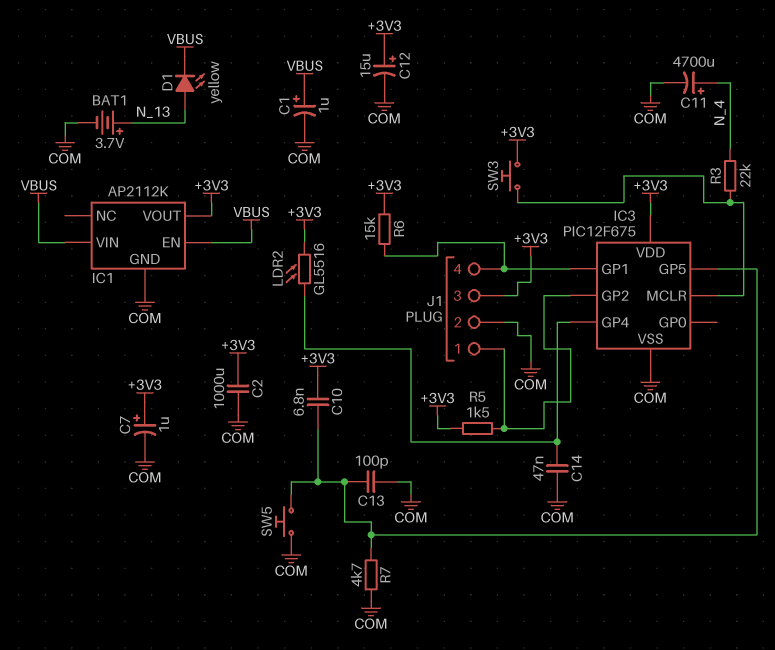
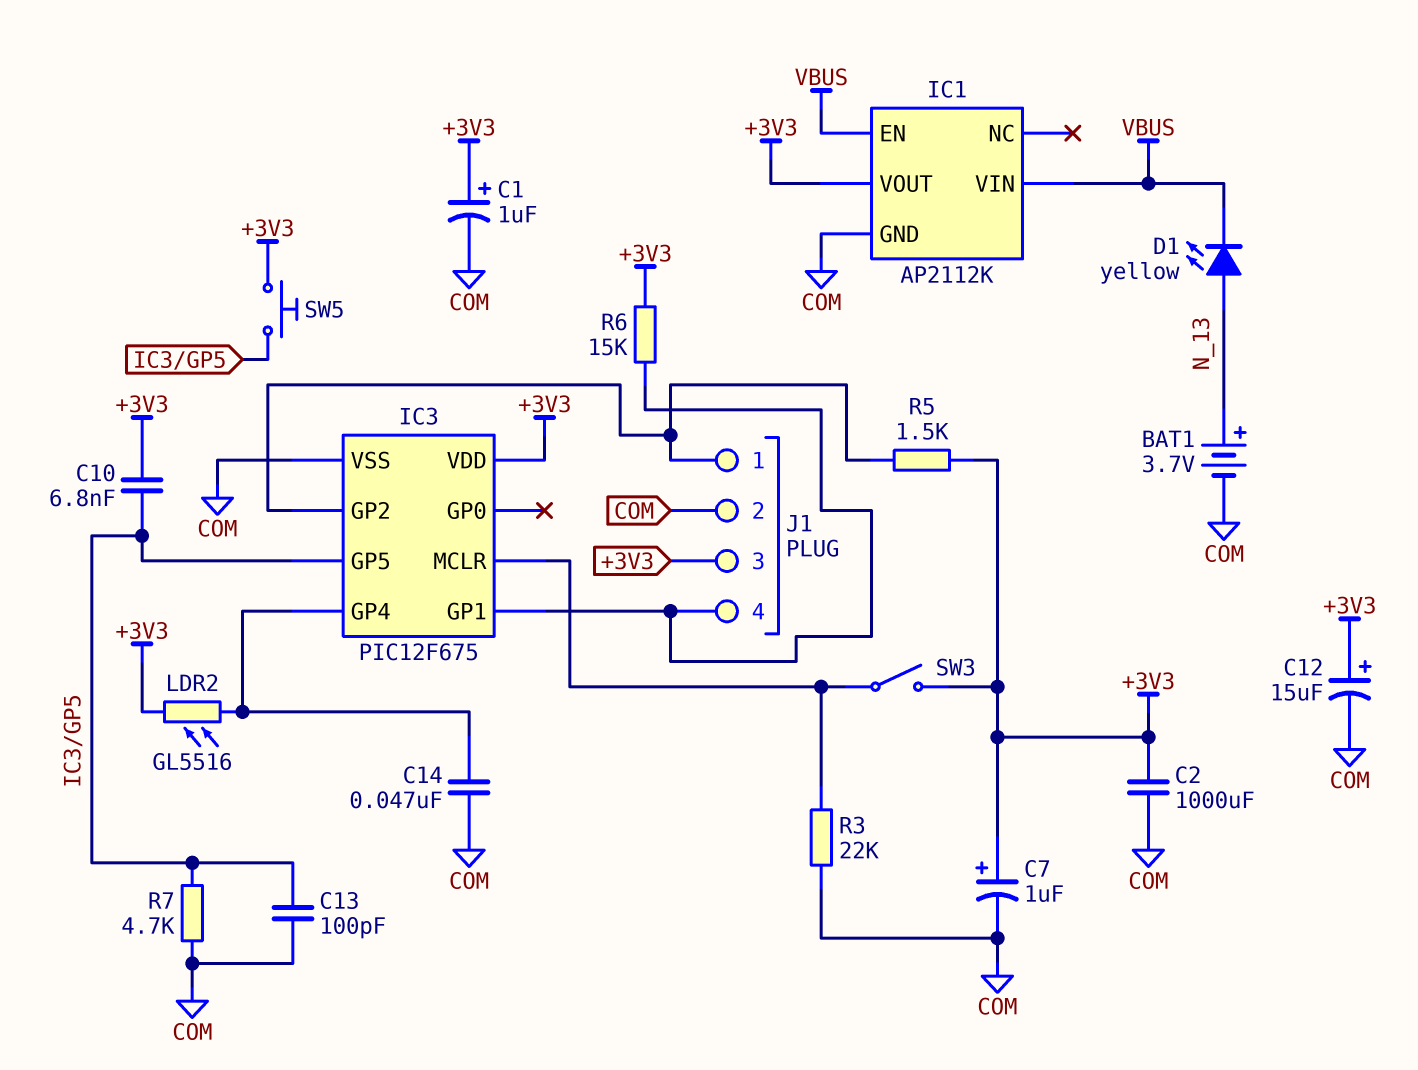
C1: 1uF (plus VBUS, minus COM) -> 1uF (plus +3V3, minus COM)
C11: 4700uF (plus N_4, minus COM) -> none
R3: 22k (IC3/MCLR, N_4) -> 22k (COM, IC3/MCLR)
SW3: button (+3V3, IC3/MCLR) -> switch (+3V3, IC3/MCLR)
SW5: button (COM, IC3/GP5) -> button (+3V3, IC3/GP5)

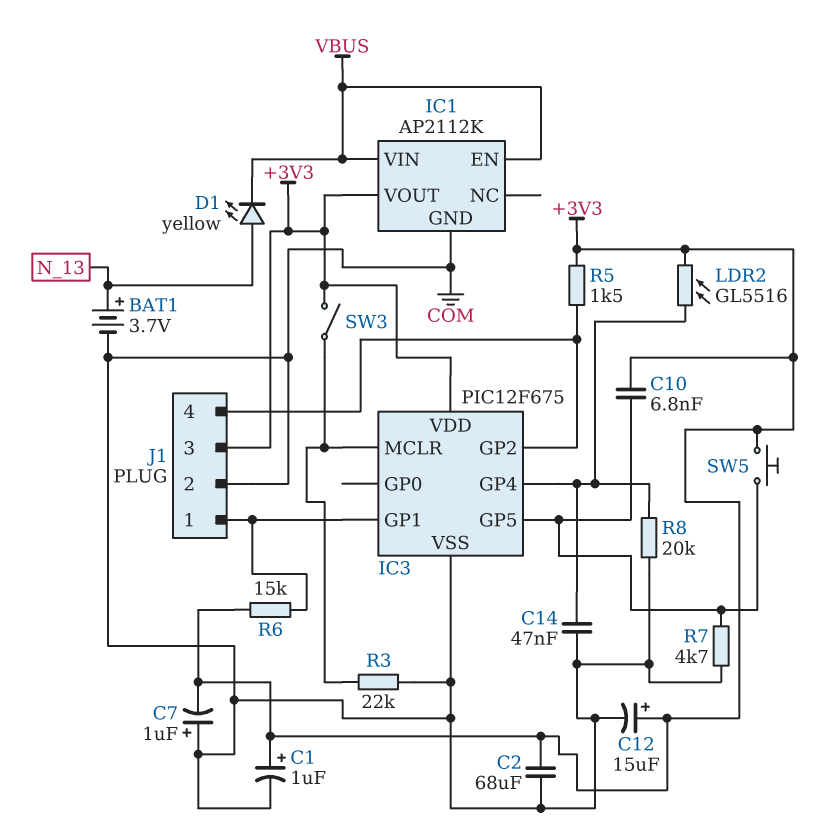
C2: 1000uF (+3V3, COM) -> 68uF (+3V3, COM)
C7: 1uF (plus +3V3, minus COM) -> 1uF (plus COM, minus +3V3)
C13: 100pF (COM, IC3/GP5) -> none
J1 pin 1: IC3/GP2 -> IC3/GP1
J1 pin 4: IC3/GP1 -> IC3/GP2
R8: none -> 20k (COM, IC3/GP4)

